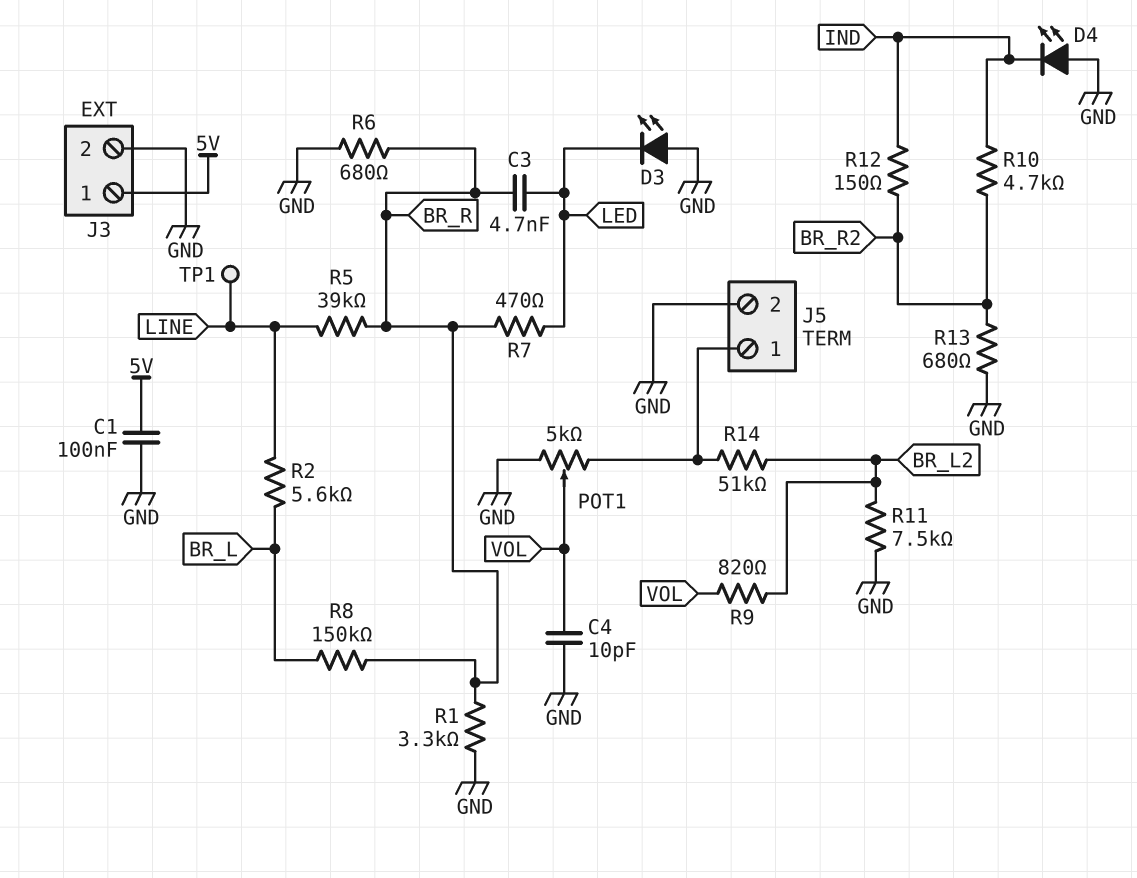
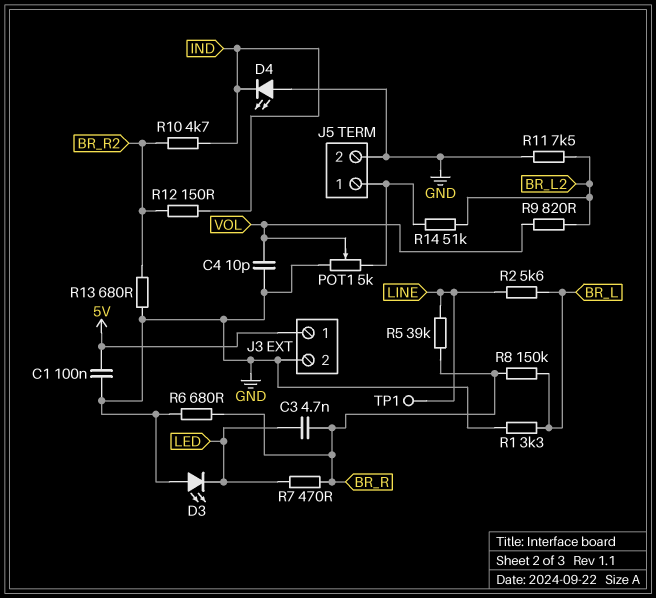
R1: 3.3k (BR_R, GND) -> 3.3k (BR_L, GND)

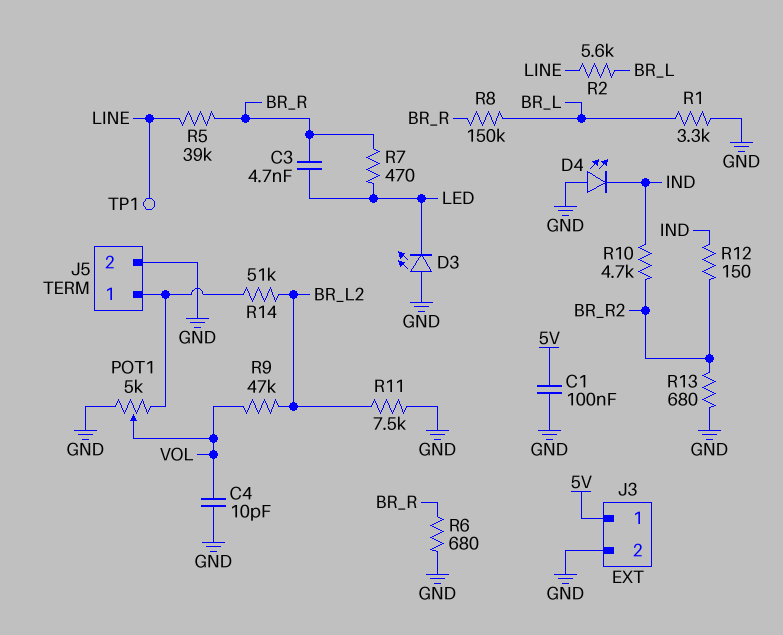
R9: 820 (BR_L2, VOL) -> 47k (BR_L2, VOL)

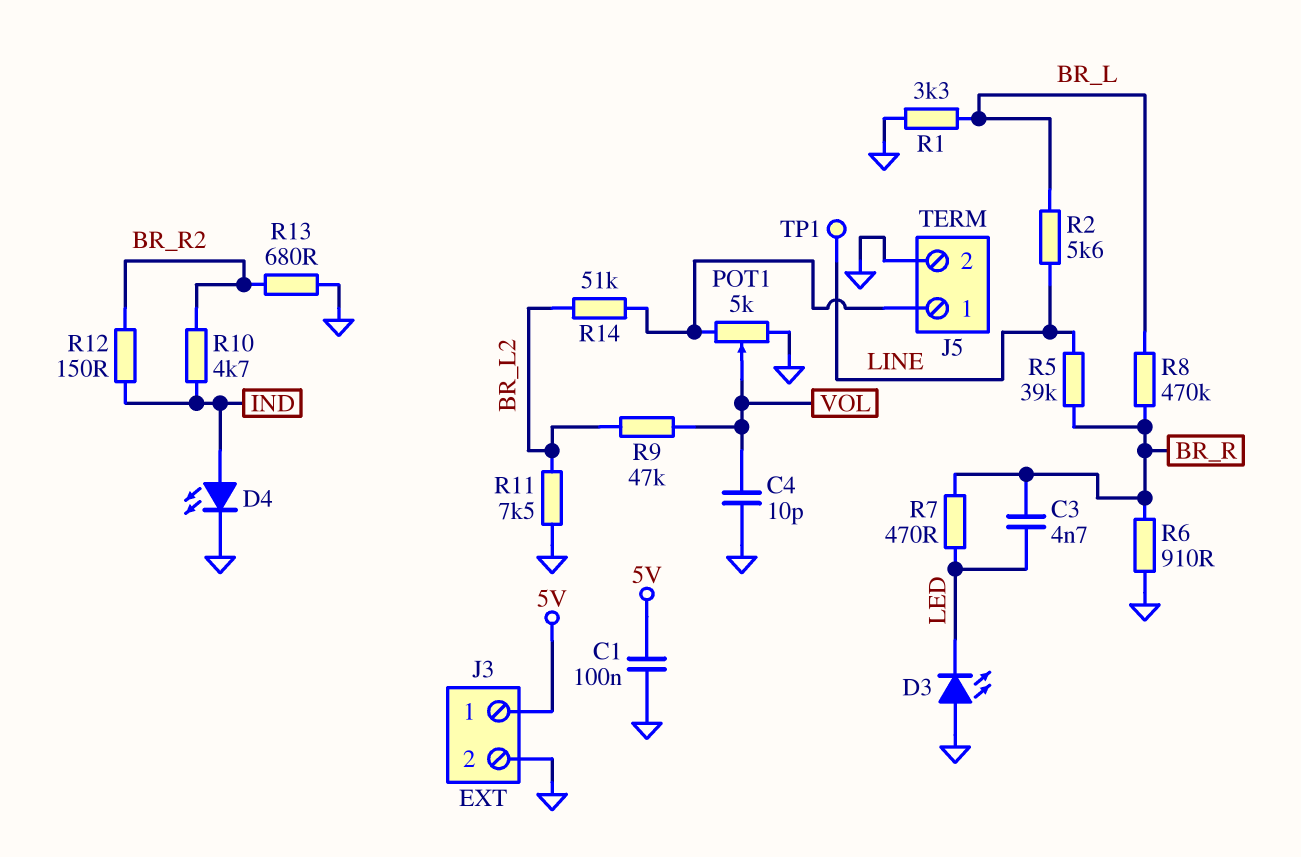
D4: LED (A GND, K IND) -> LED (A IND, K GND)
R6: 680 (BR_R, GND) -> 910 (BR_R, GND)
R8: 150k (BR_L, BR_R) -> 470k (BR_L, BR_R)

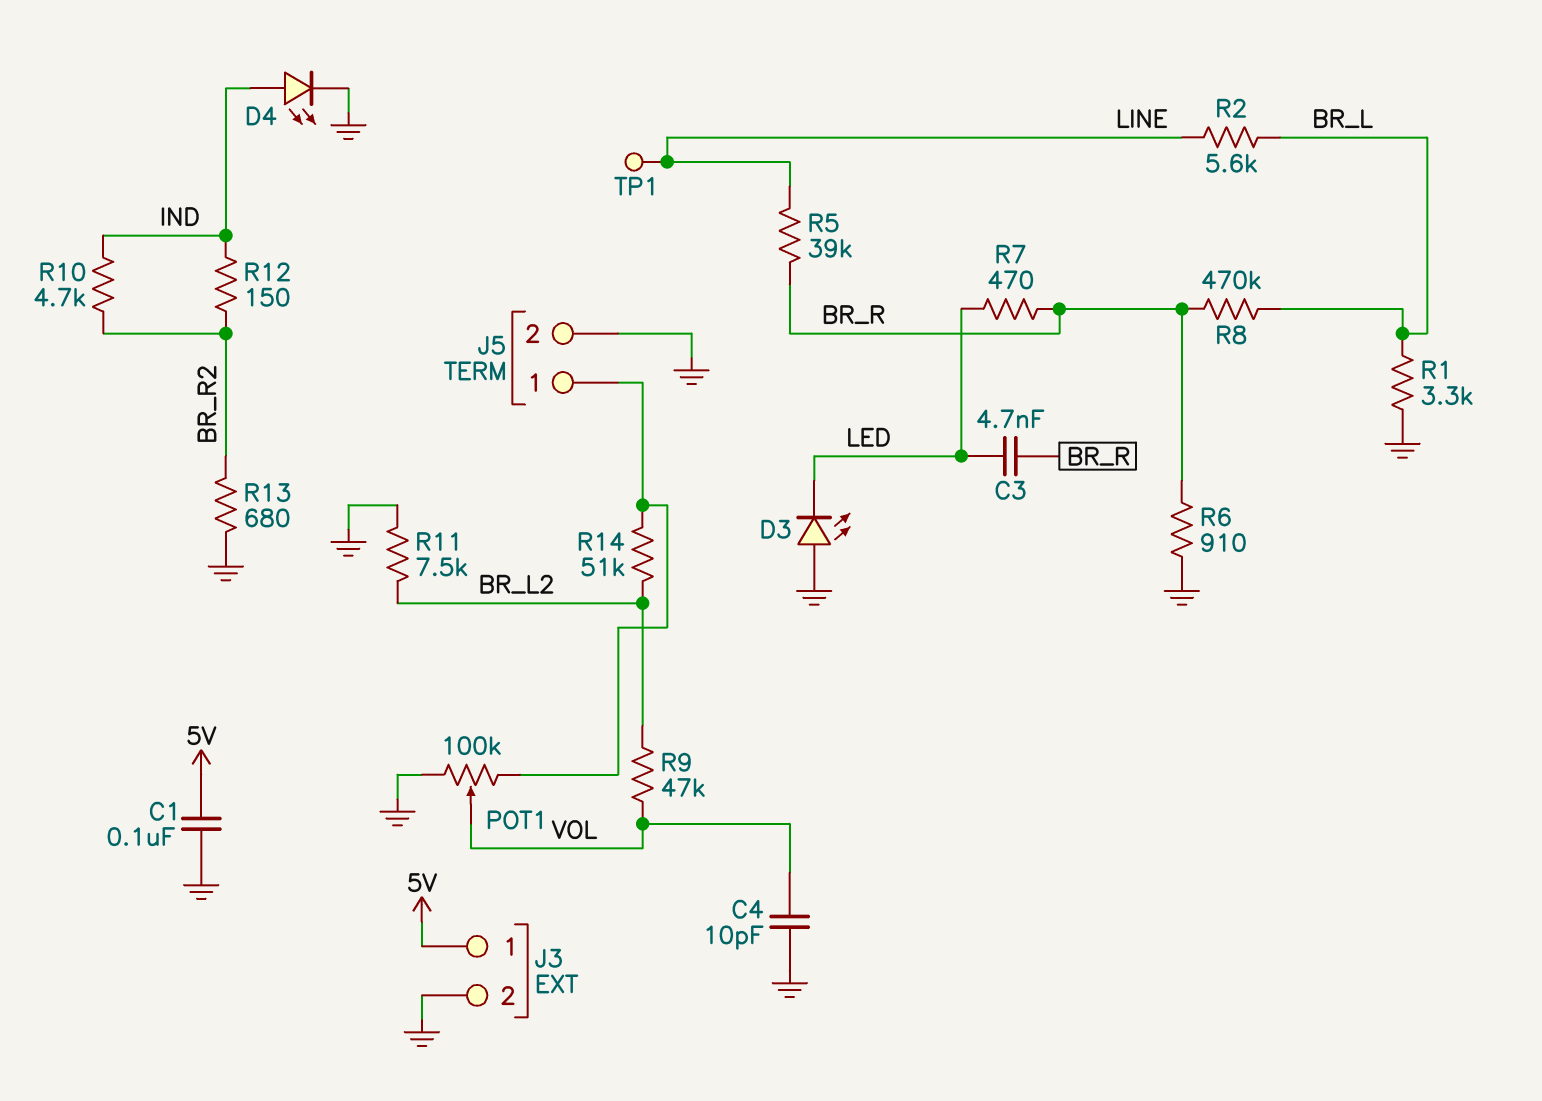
POT1: 5k (GND, J5/1, wiper VOL) -> 100k (GND, J5/1, wiper VOL)

